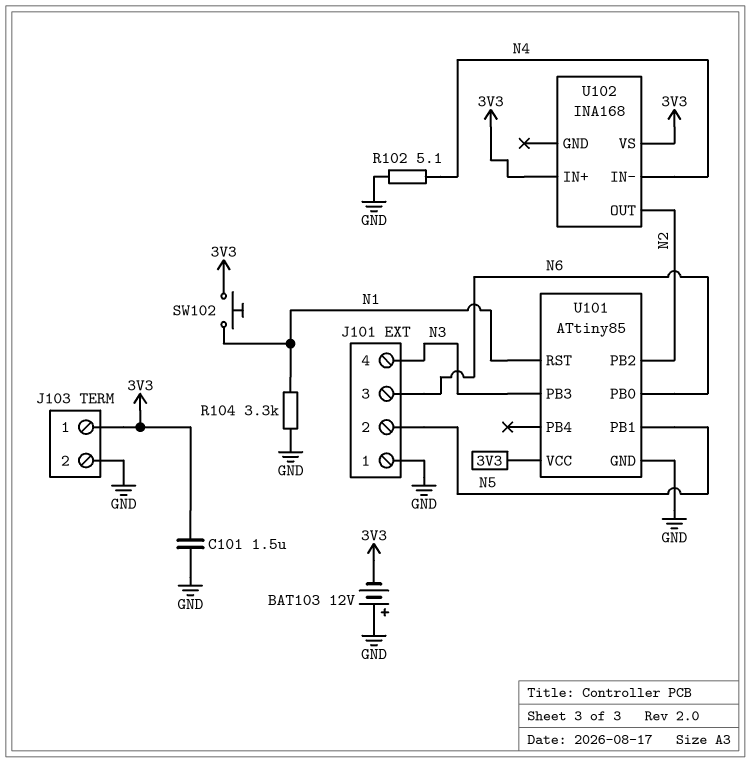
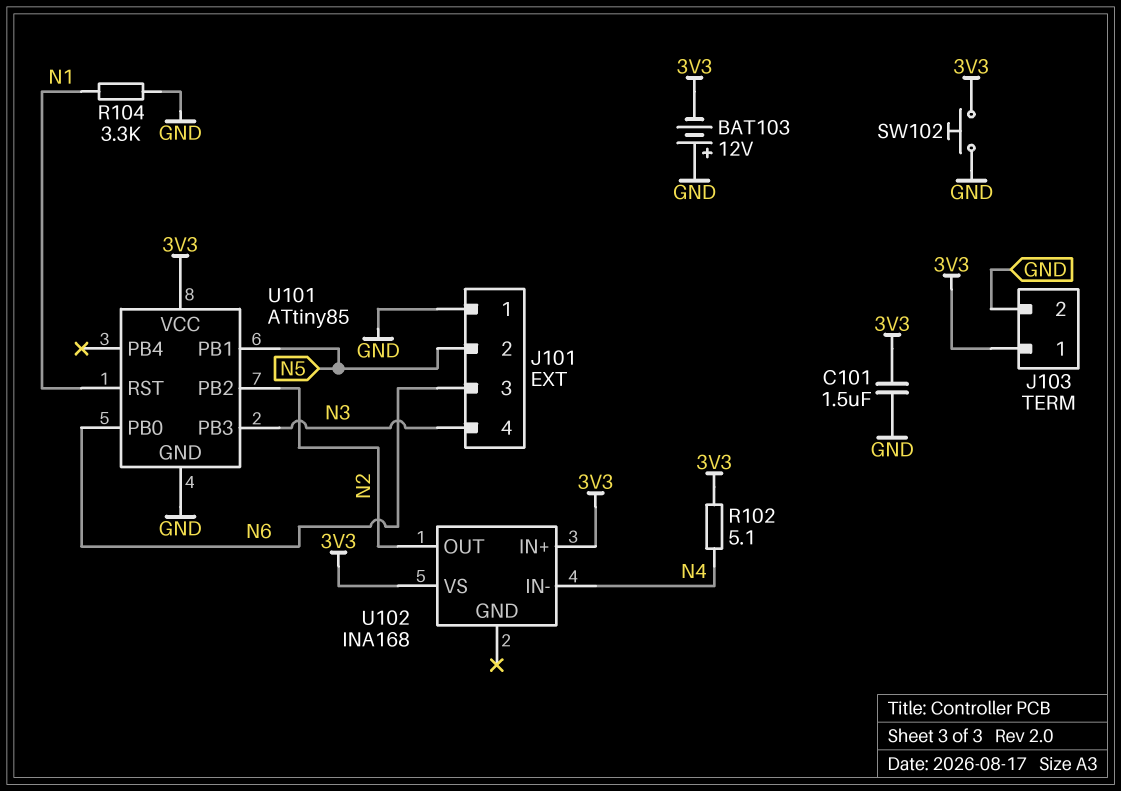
R102: 5.1 (GND, N4) -> 5.1 (3V3, N4)
SW102: button (3V3, N1) -> button (3V3, GND)

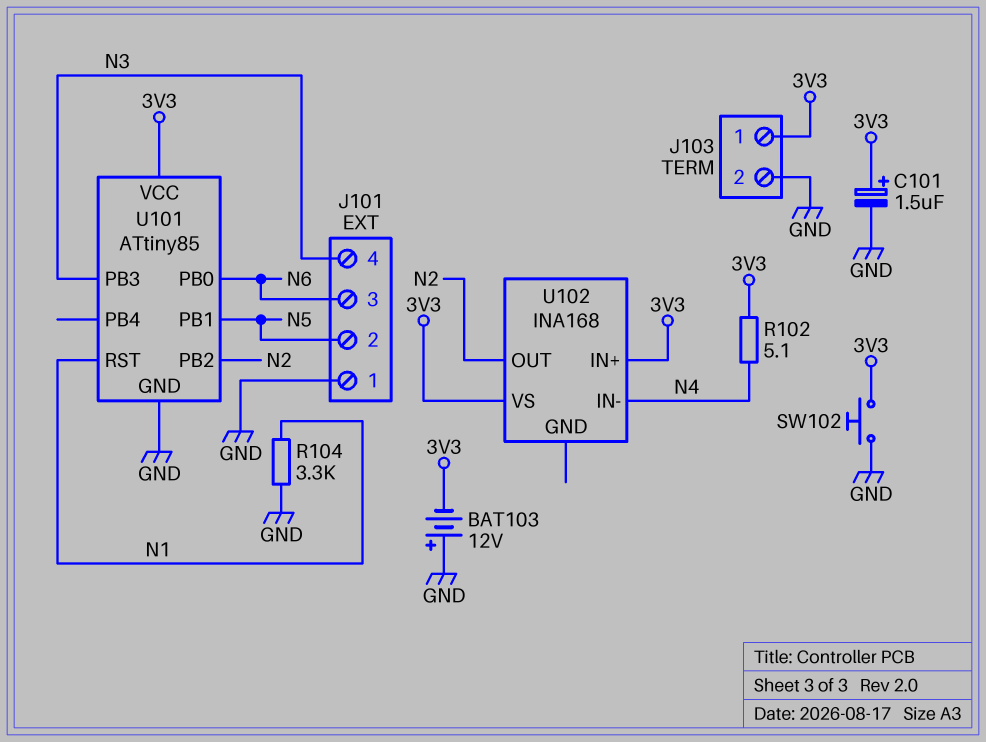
C101: 1.5uF (3V3, GND) -> 1.5uF (plus 3V3, minus GND)

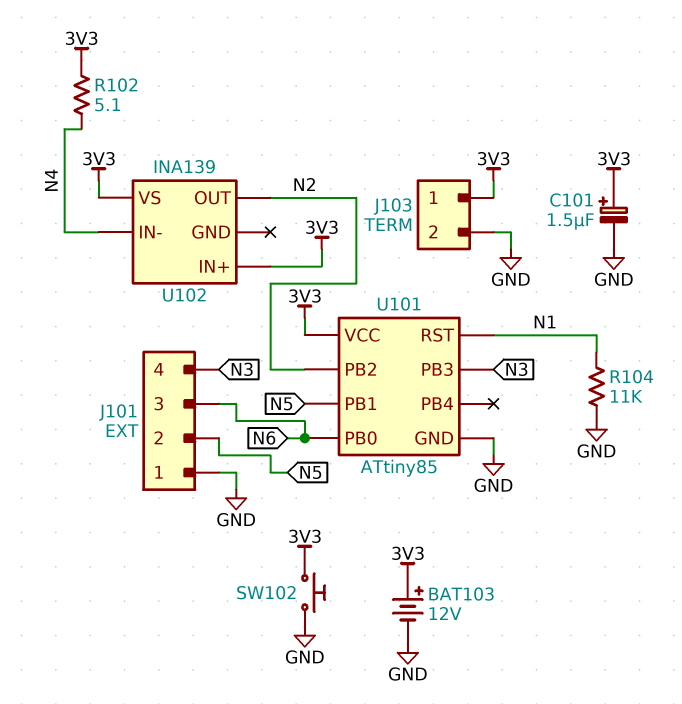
BAT103: 12V (plus GND, minus 3V3) -> 12V (plus 3V3, minus GND)
R104: 3.3k (GND, N1) -> 11k (GND, N1)
U102: INA168 -> INA139

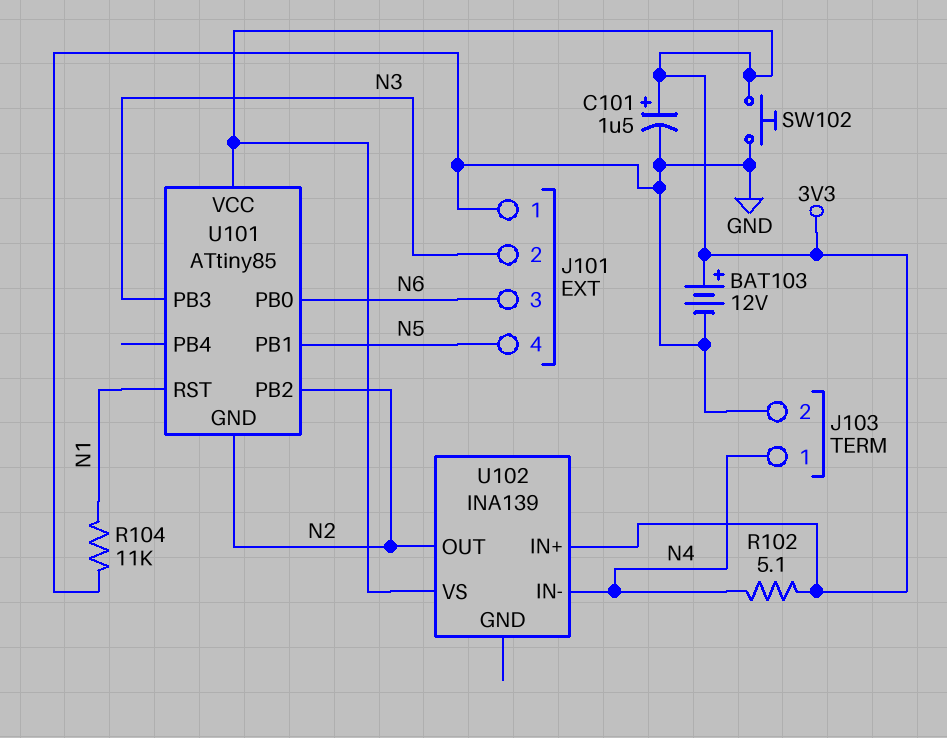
J101 pin 2: N5 -> N3
J101 pin 4: N3 -> N5
J103 pin 1: 3V3 -> N4
U101 pin GND: GND -> N2

